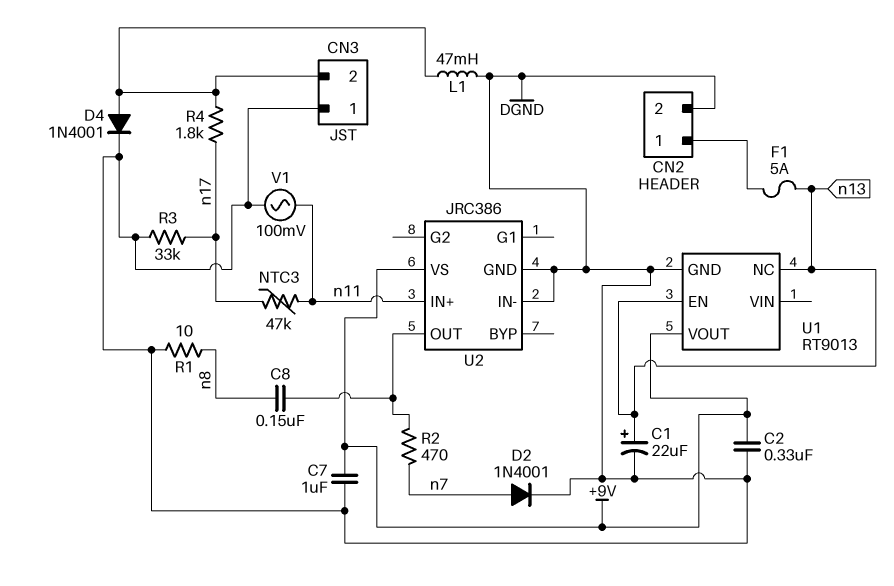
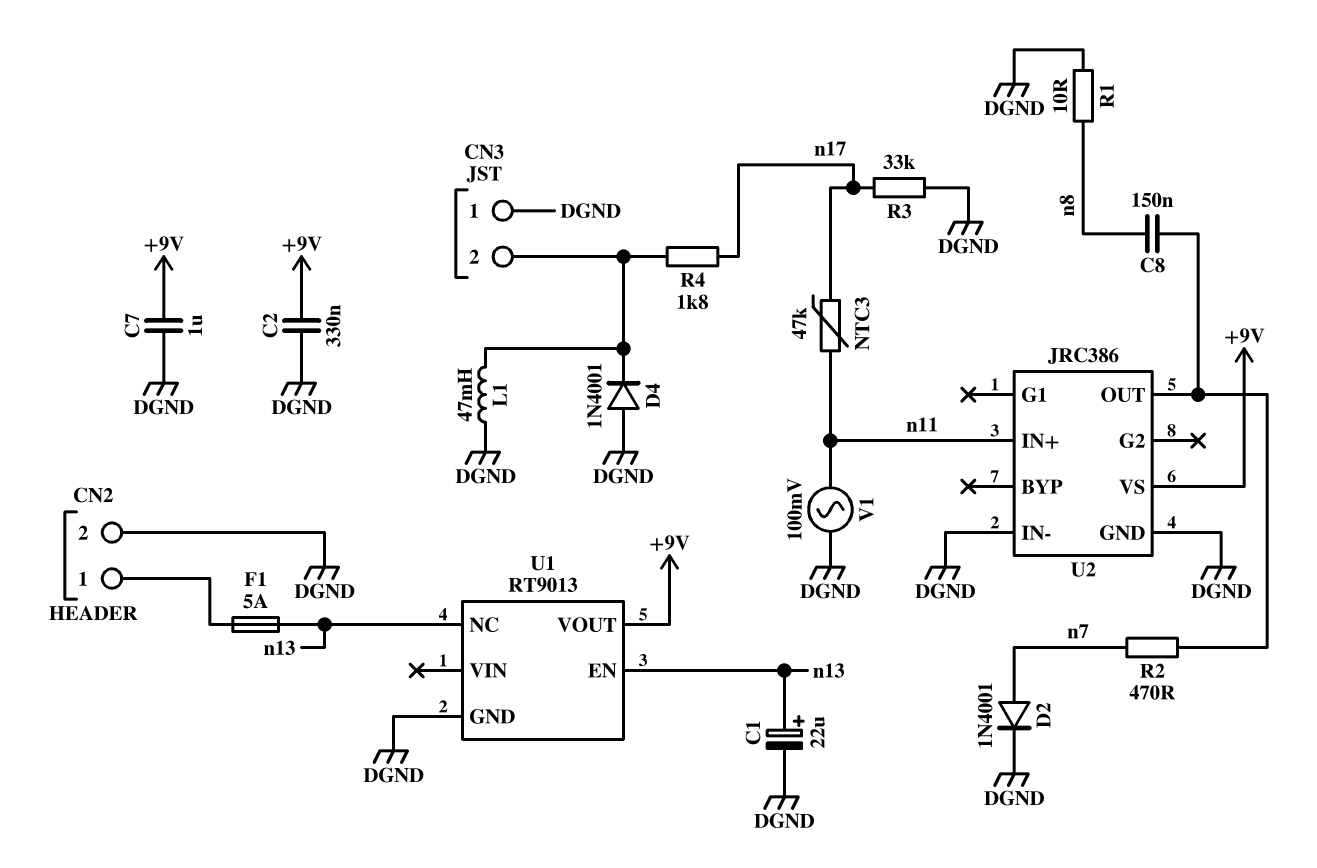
D4: diode 1N4001 (A CN3/2, K DGND) -> diode 1N4001 (A DGND, K CN3/2)

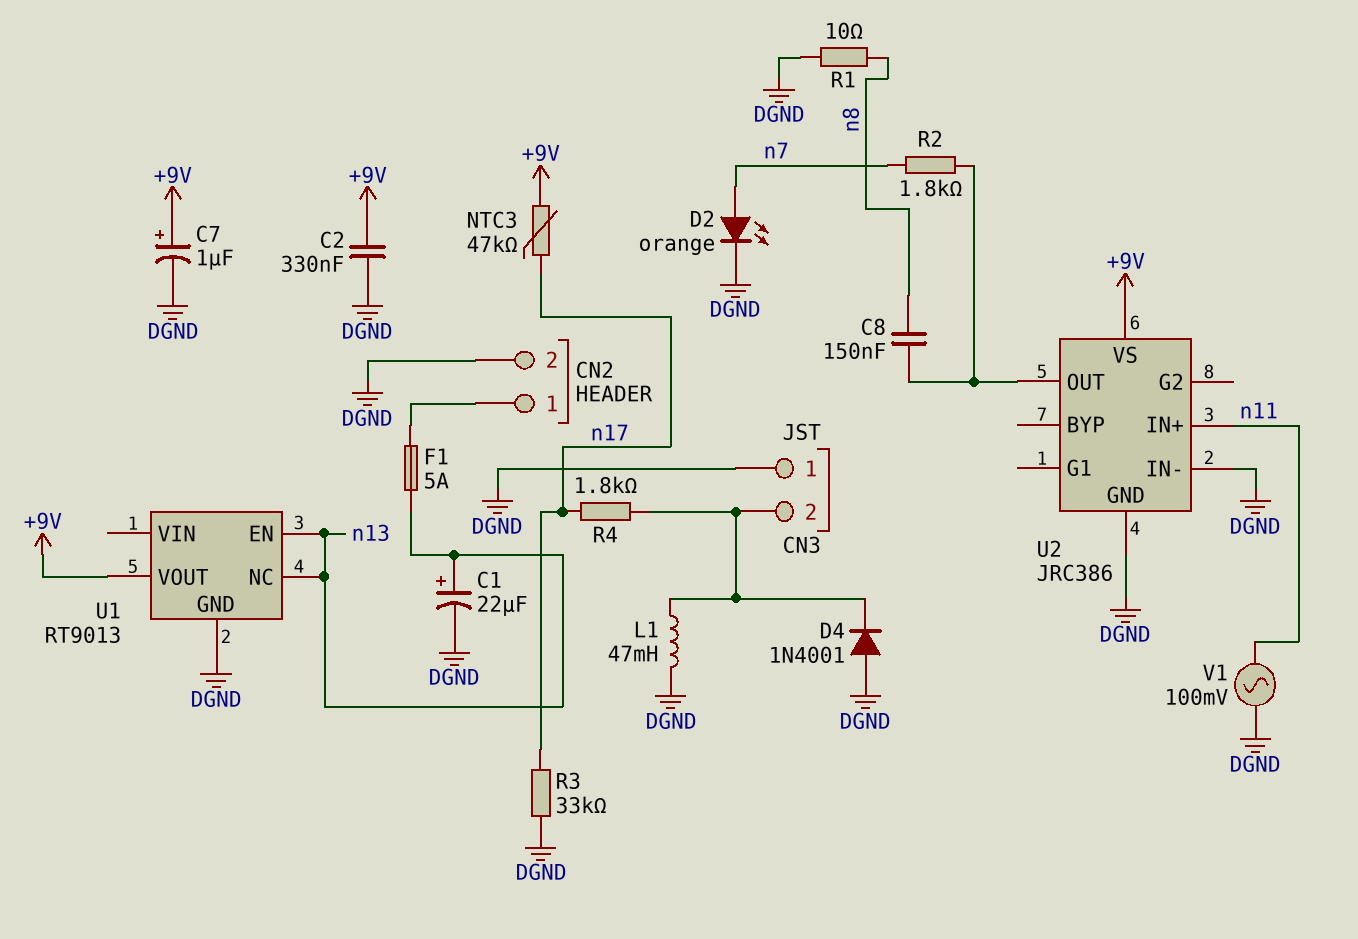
C7: 1uF (+9V, DGND) -> 1uF (plus +9V, minus DGND)
D2: diode 1N4001 (A n7, K DGND) -> LED orange (A n7, K DGND)
NTC3: 47k (n11, n17) -> 47k (+9V, n17)
R2: 470 (U2/OUT, n7) -> 1.8k (U2/OUT, n7)

